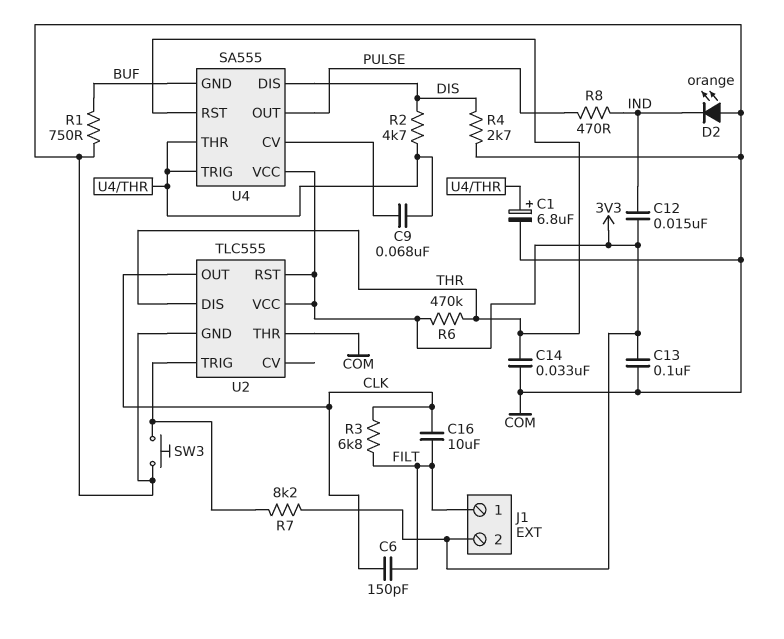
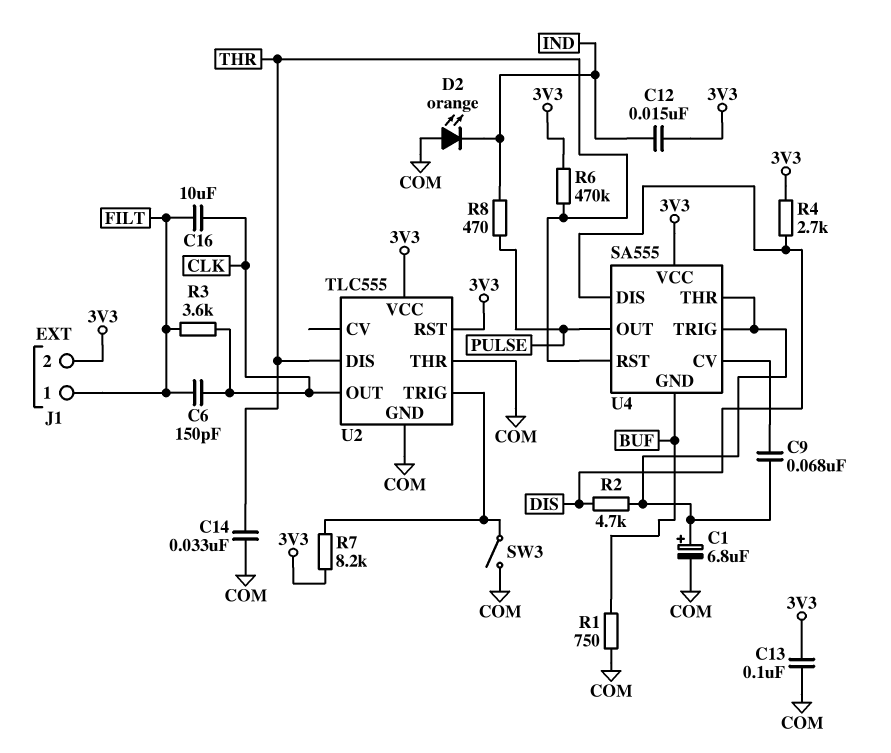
R3: 6.8k (CLK, FILT) -> 3.6k (CLK, FILT)
R4: 2.7k (COM, DIS) -> 2.7k (3V3, DIS)
SW3: button (COM, U2/TRIG) -> switch (COM, U2/TRIG)

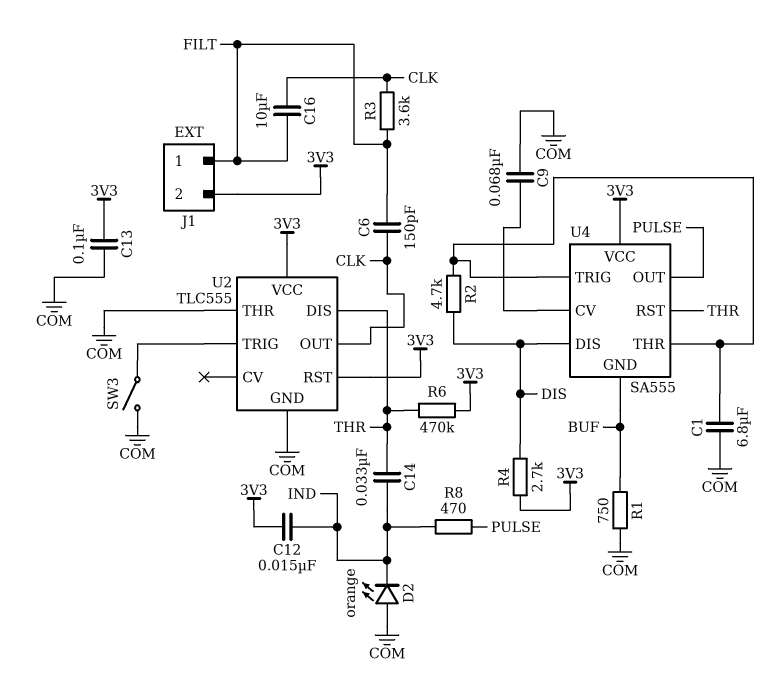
C1: 6.8uF (plus U4/THR, minus COM) -> 6.8uF (COM, U4/THR)
C9: 68nF (U4/CV, U4/THR) -> 68nF (COM, U4/CV)
C14: 33nF (COM, THR) -> 33nF (IND, THR)
R7: 8.2k (3V3, U2/TRIG) -> none

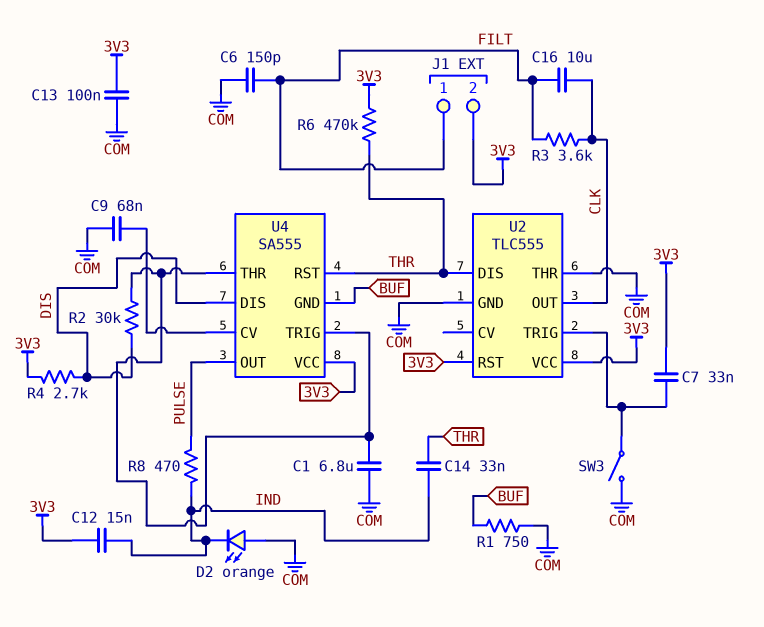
C6: 150pF (CLK, FILT) -> 150pF (COM, FILT)
C7: none -> 33nF (3V3, U2/TRIG)
R2: 4.7k (DIS, U4/THR) -> 30k (DIS, U4/THR)

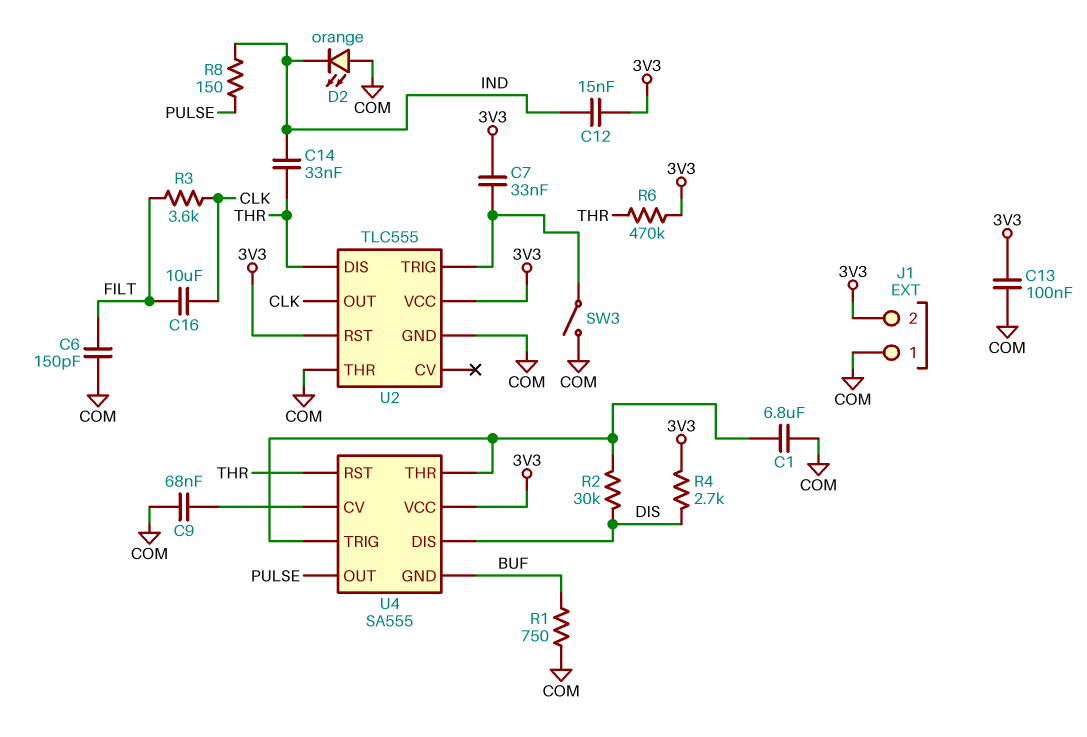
J1 pin 1: FILT -> COM
R8: 470 (IND, PULSE) -> 150 (IND, PULSE)

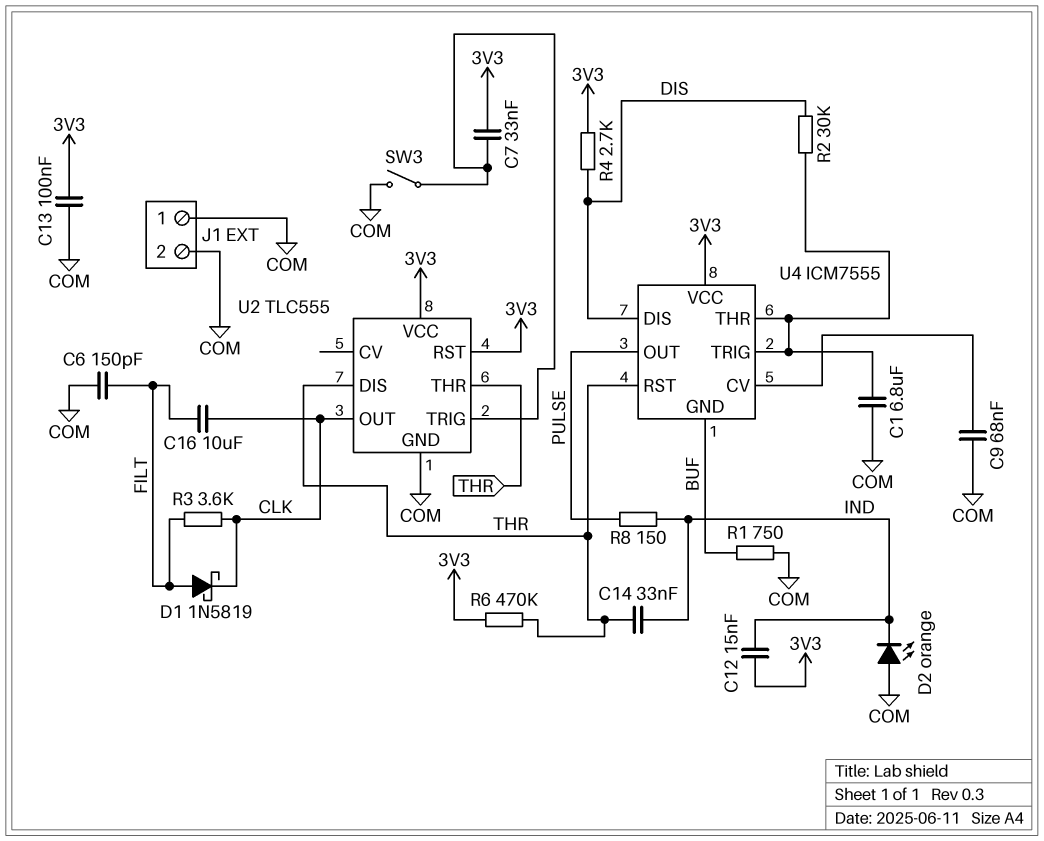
D1: none -> schottky 1N5819 (A FILT, K CLK)
J1 pin 2: 3V3 -> COM
U2 pin THR: COM -> THR
U4: SA555 -> ICM7555

